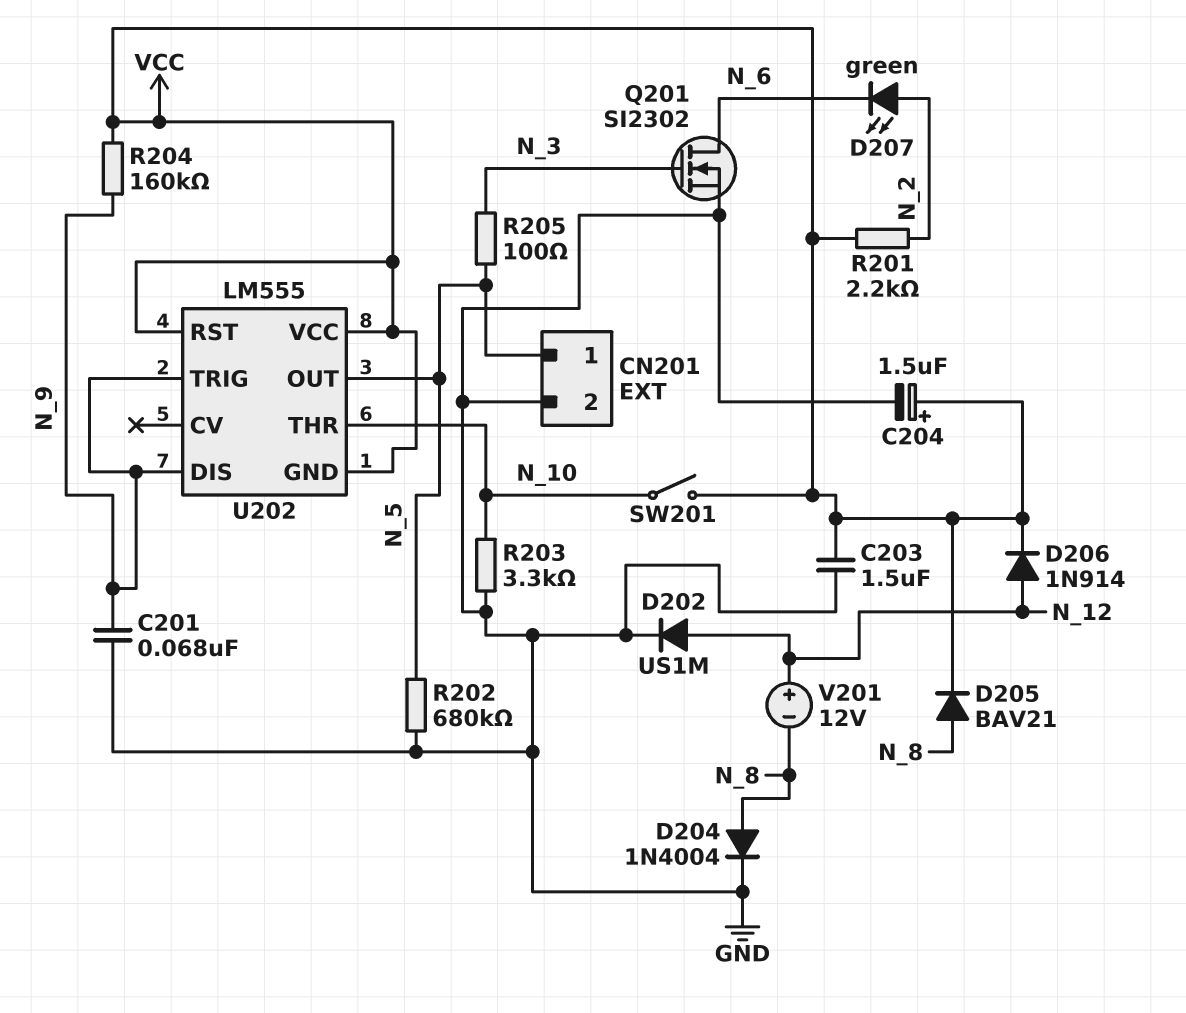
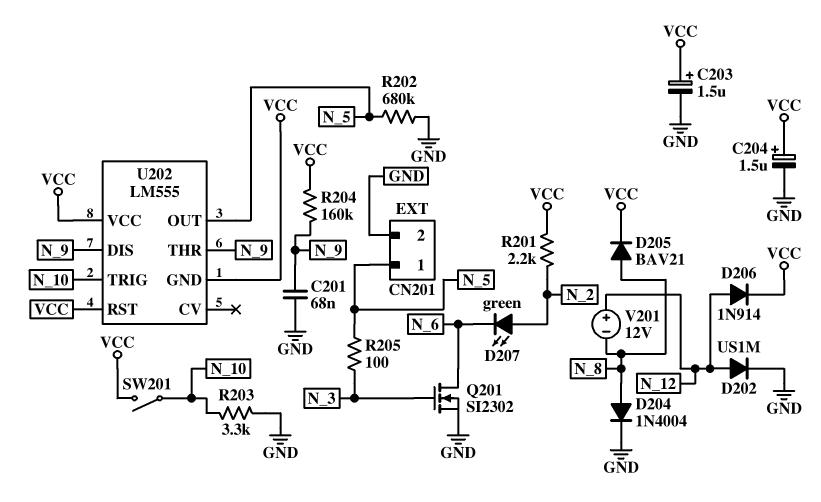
C203: 1.5uF (GND, VCC) -> 1.5uF (plus VCC, minus GND)
U202 pin THR: N_10 -> N_9
U202 pin TRIG: N_9 -> N_10

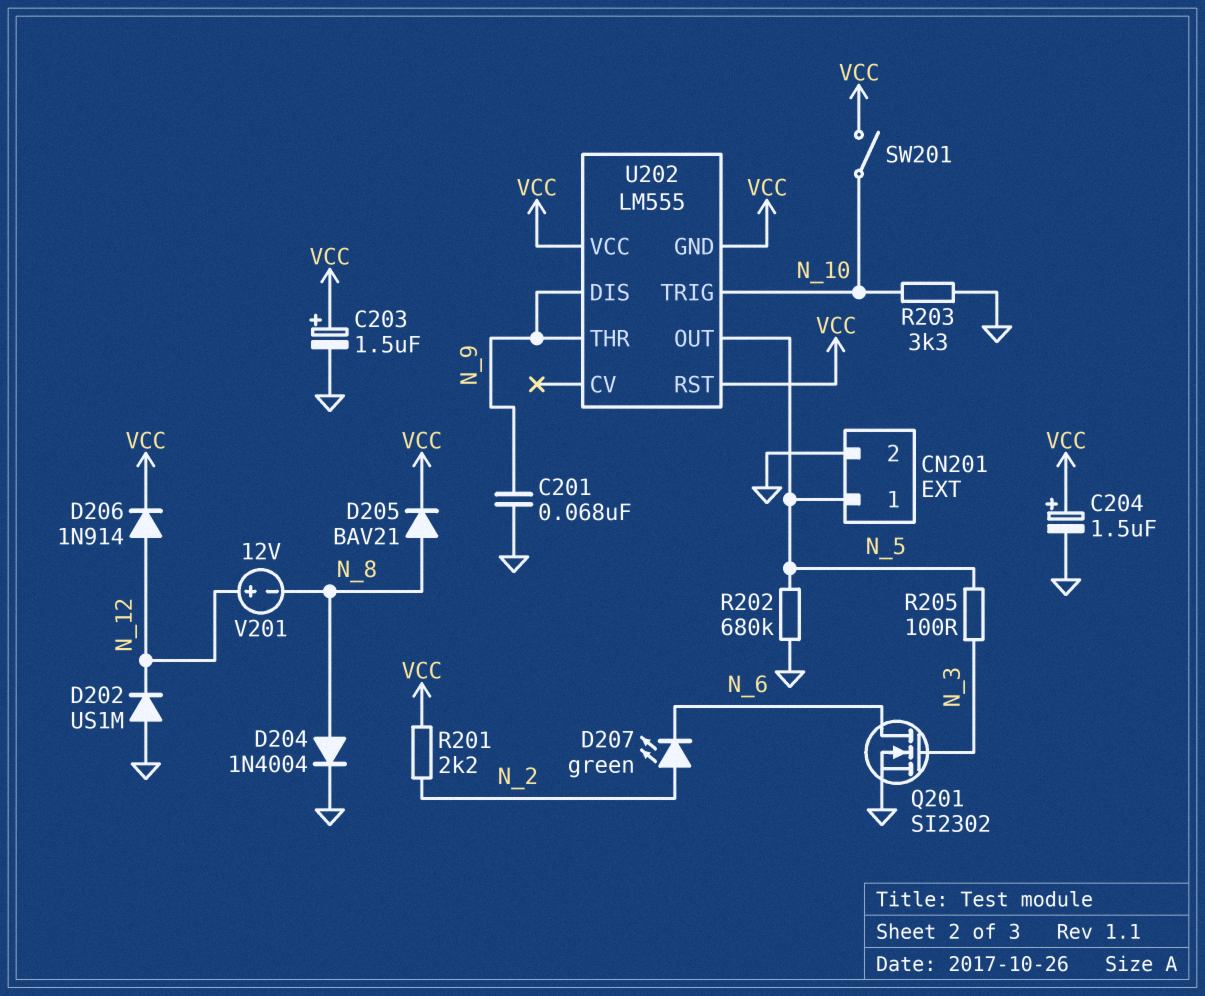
D202: diode US1M (A N_12, K GND) -> diode US1M (A GND, K N_12)
R204: 160k (N_9, VCC) -> none

